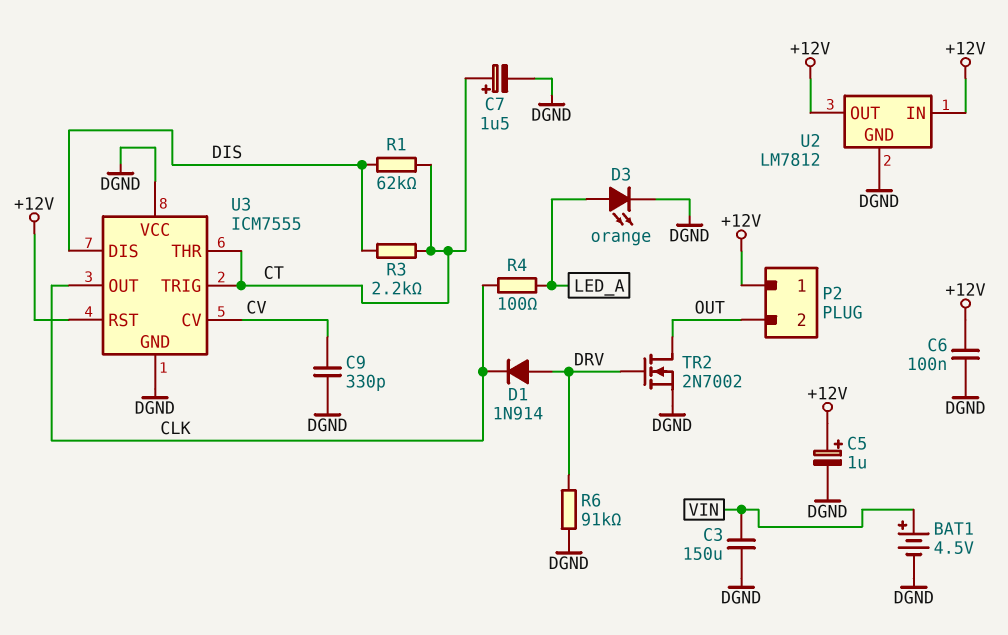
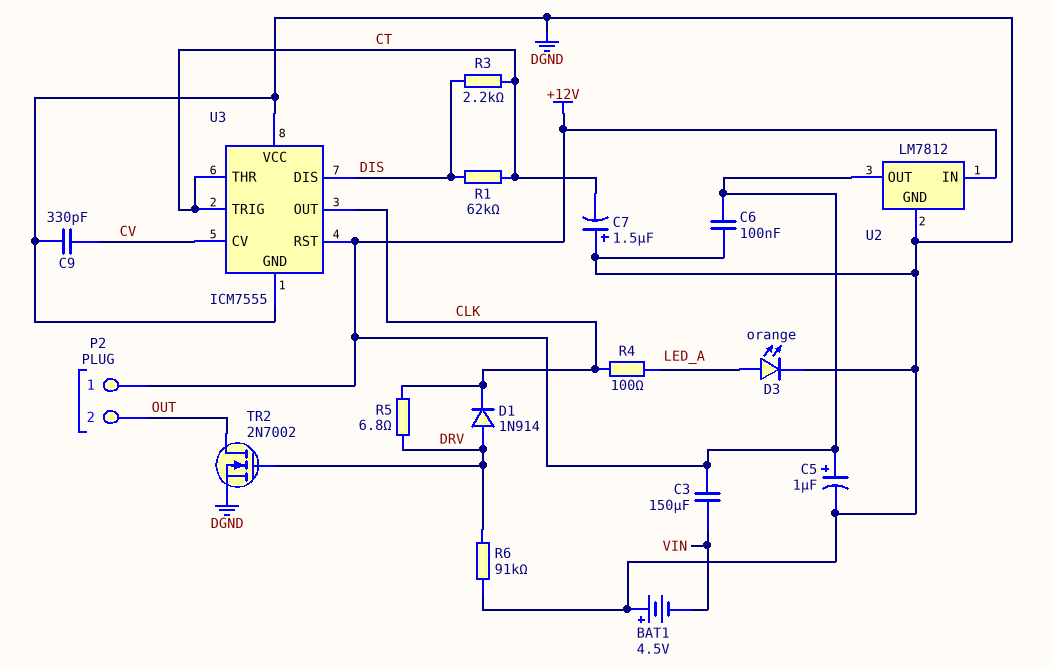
BAT1: 4.5V (plus VIN, minus DGND) -> 4.5V (plus DGND, minus VIN)
C3: 150uF (DGND, VIN) -> 150uF (+12V, VIN)
C7: 1.5uF (plus CT, minus DGND) -> 1.5uF (plus DGND, minus CT)
R5: none -> 6.8 (CLK, DRV)

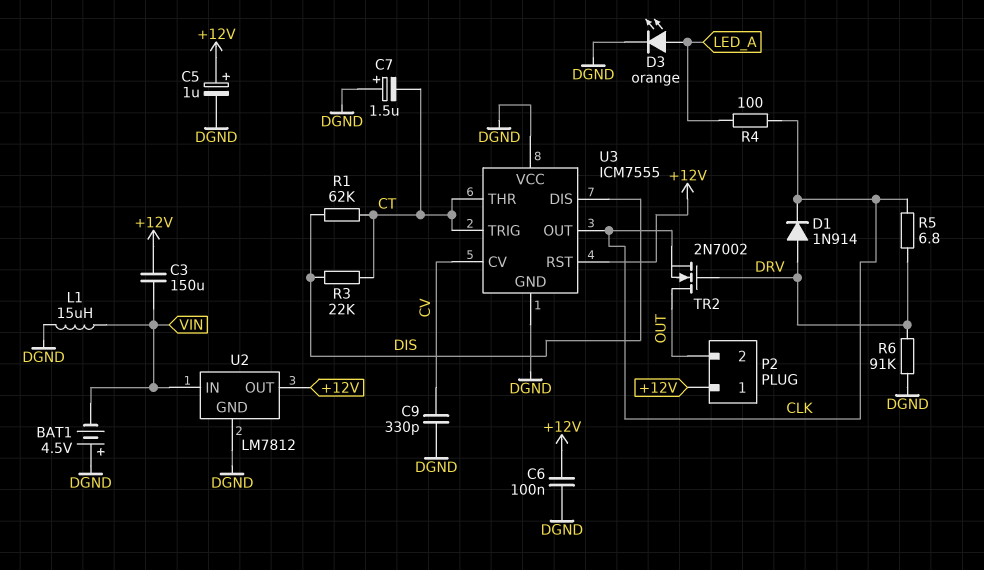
L1: none -> 15uH (DGND, VIN)
R3: 2.2k (CT, DIS) -> 22k (CT, DIS)
TR2: NMOS 2N7002 (G DRV, D OUT, S DGND) -> NMOS 2N7002 (G DRV, D OUT, S CLK)
U2 pin IN: +12V -> VIN

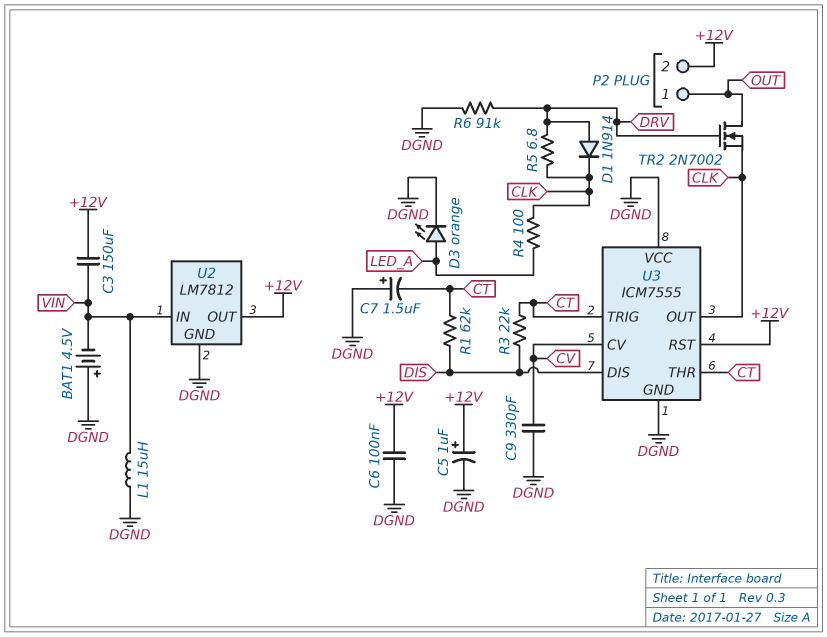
P2 pin 1: +12V -> OUT
P2 pin 2: OUT -> +12V

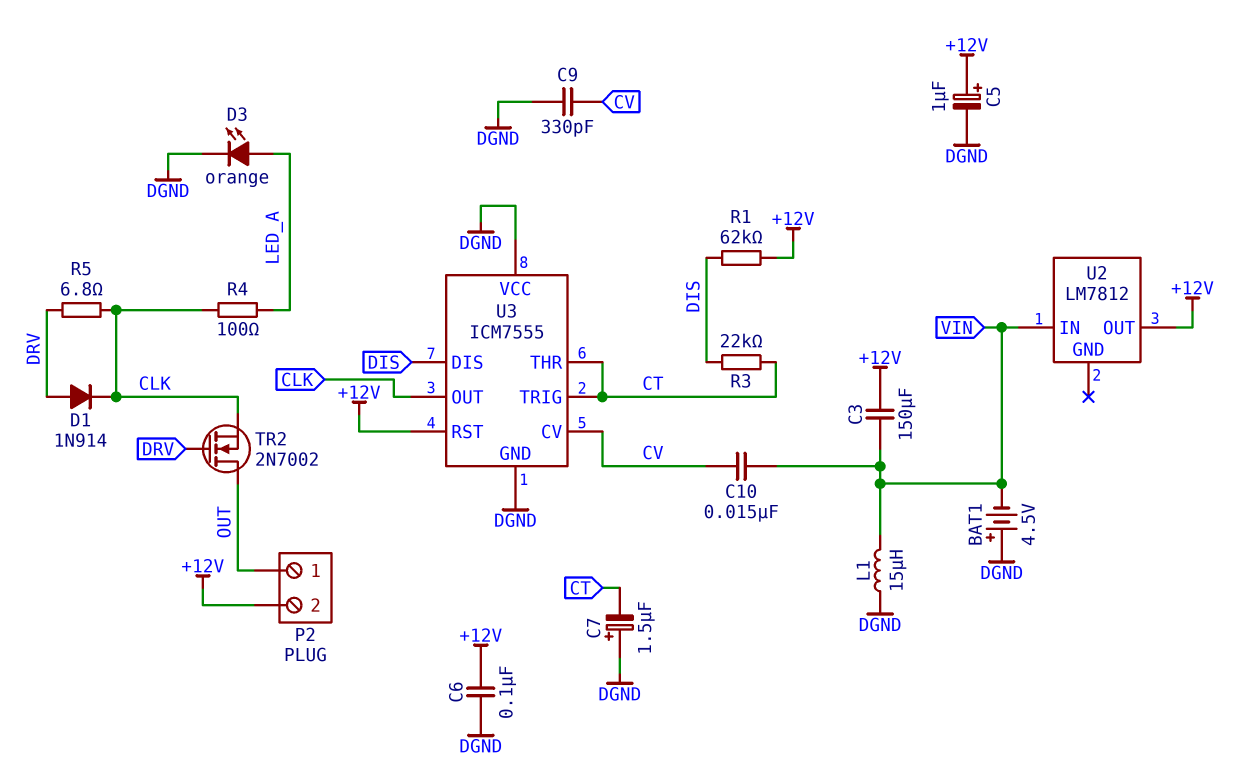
C10: none -> 15nF (CV, VIN)
R1: 62k (CT, DIS) -> 62k (+12V, DIS)
R6: 91k (DGND, DRV) -> none
U2 pin GND: DGND -> none

